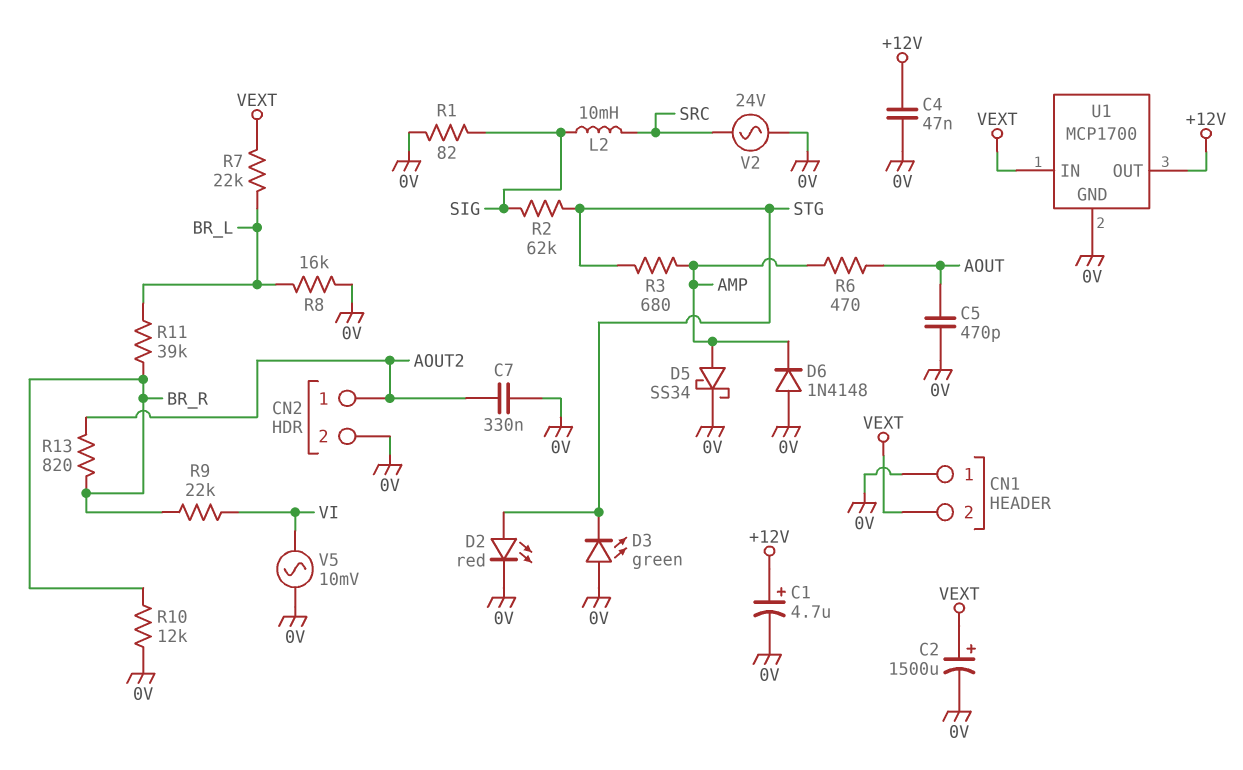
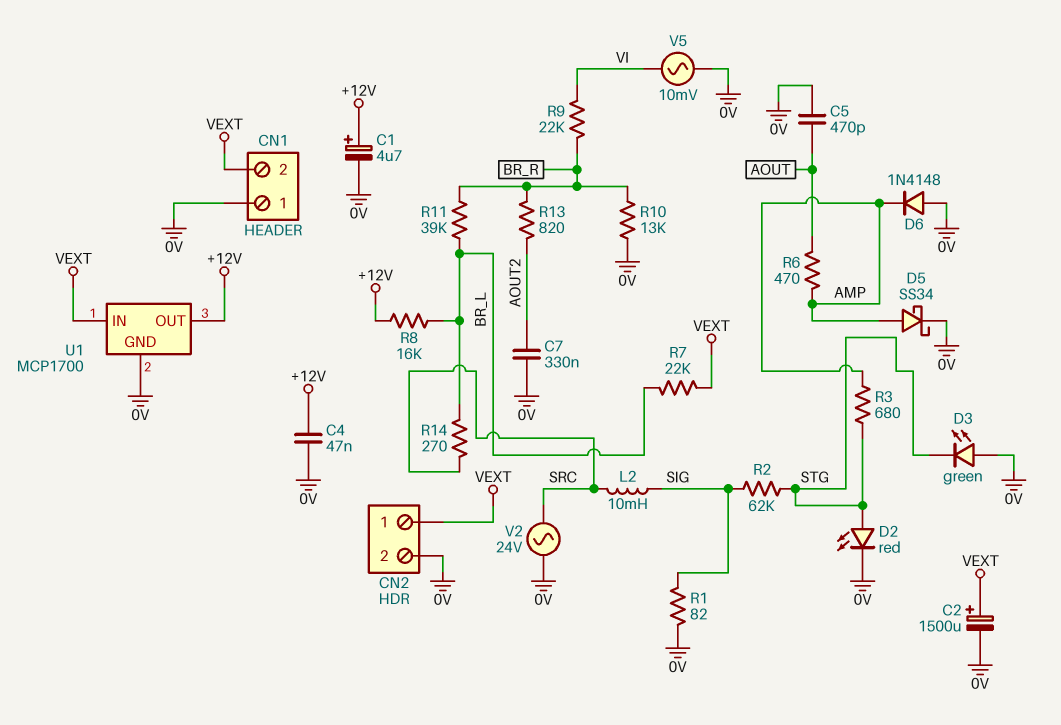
CN2 pin 1: AOUT2 -> VEXT
R8: 16k (0V, BR_L) -> 16k (+12V, BR_L)
R10: 12k (0V, BR_R) -> 13k (0V, BR_R)
R14: none -> 270 (BR_L, SRC)

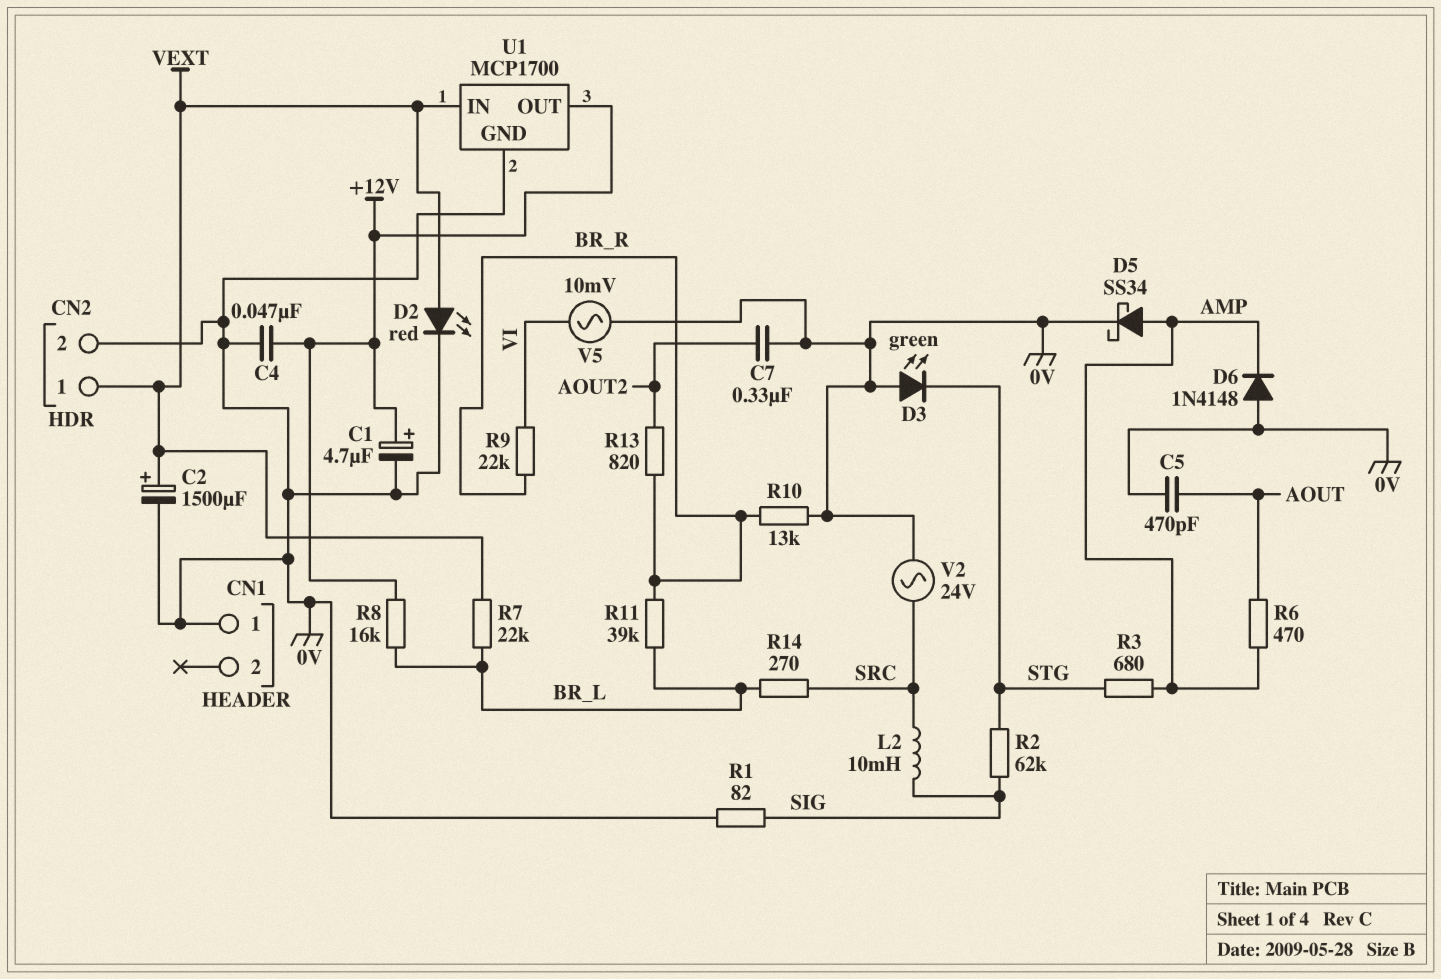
CN1 pin 2: VEXT -> none
D2: LED red (A STG, K 0V) -> LED red (A VEXT, K 0V)

